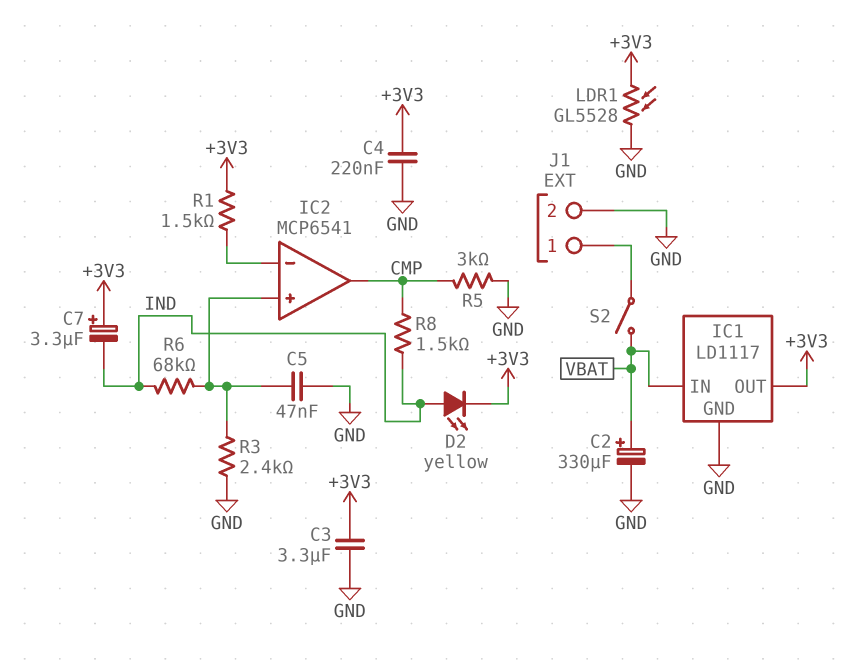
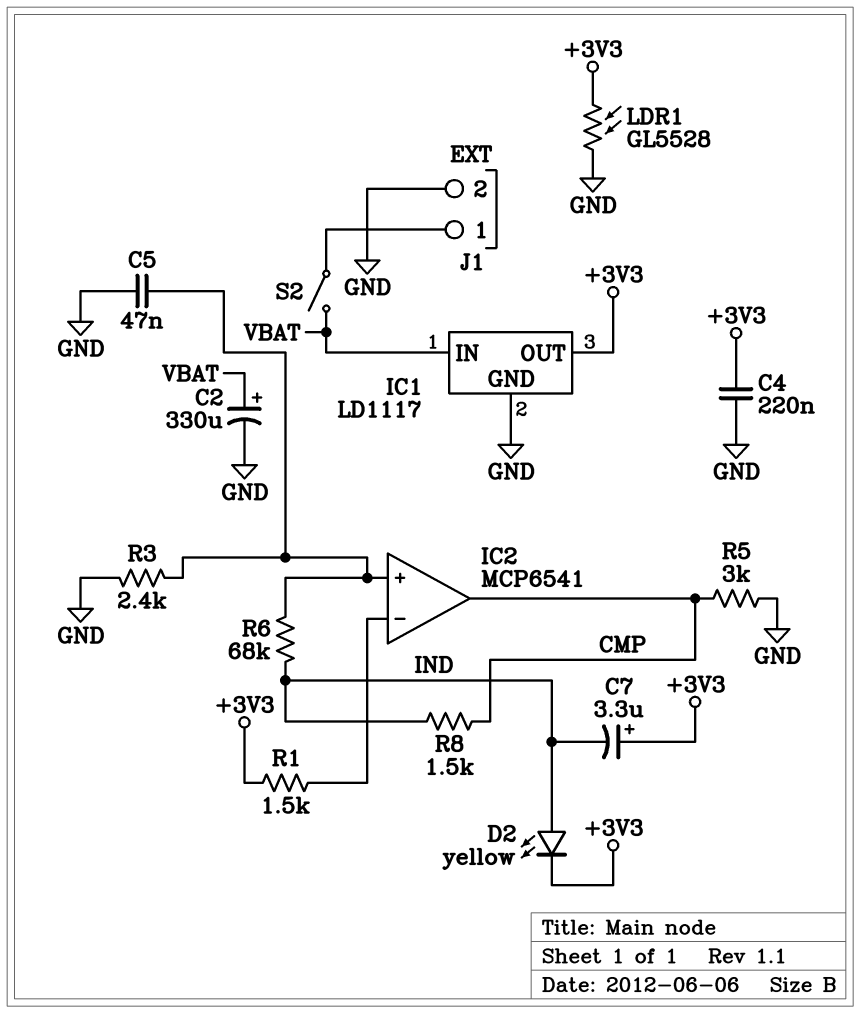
C3: 3.3uF (+3V3, GND) -> none

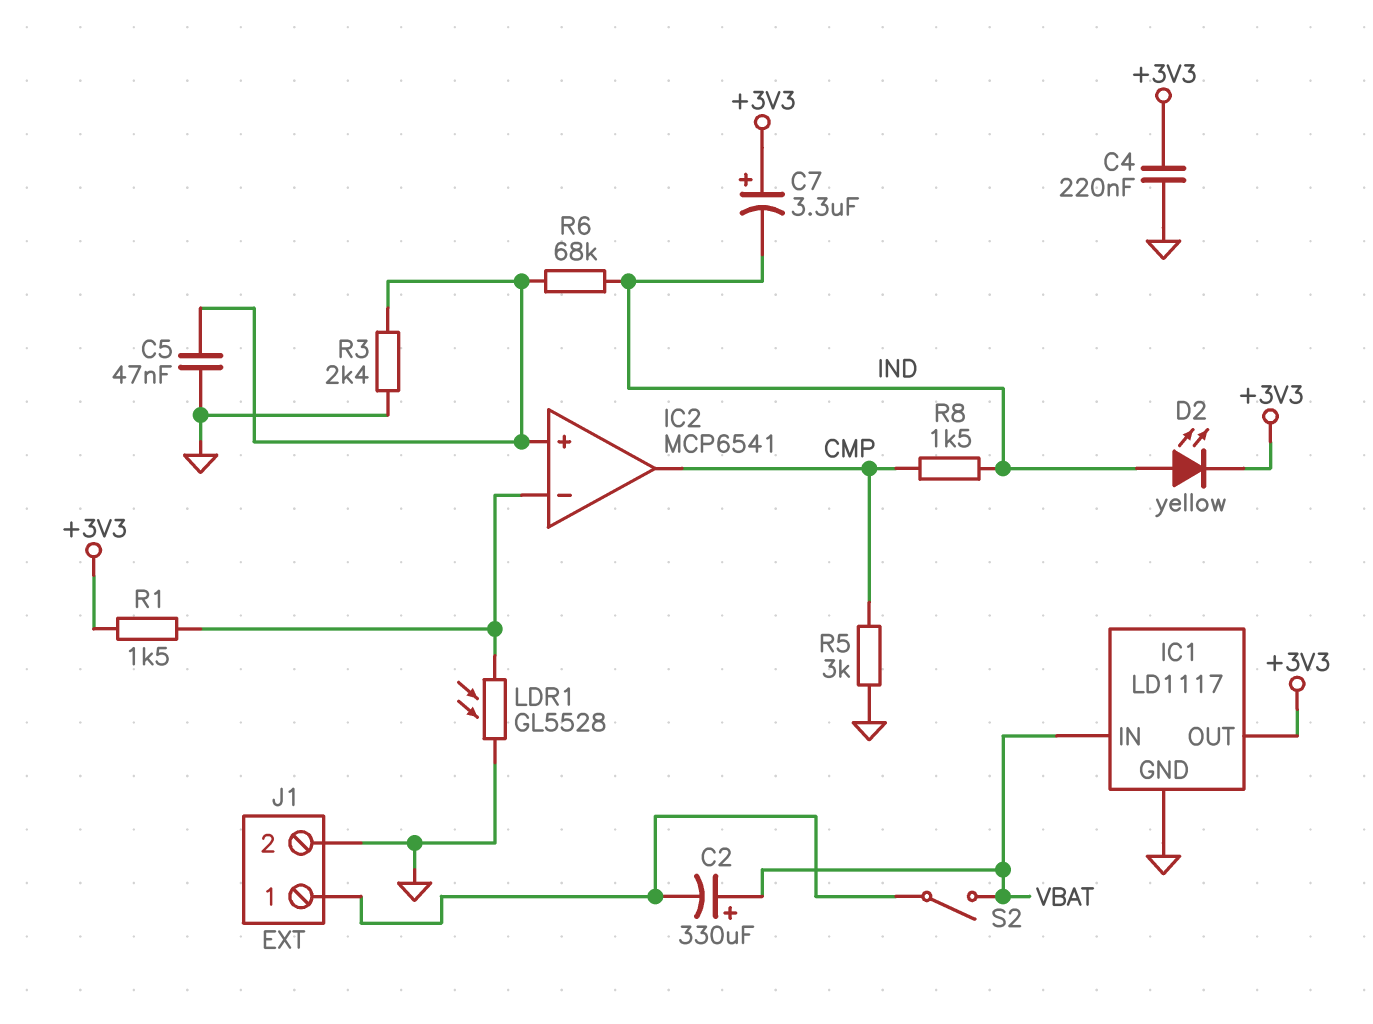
C2: 330uF (plus VBAT, minus GND) -> 330uF (plus VBAT, minus J1/1)
LDR1: GL5528 (+3V3, GND) -> GL5528 (GND, IC2/in-)

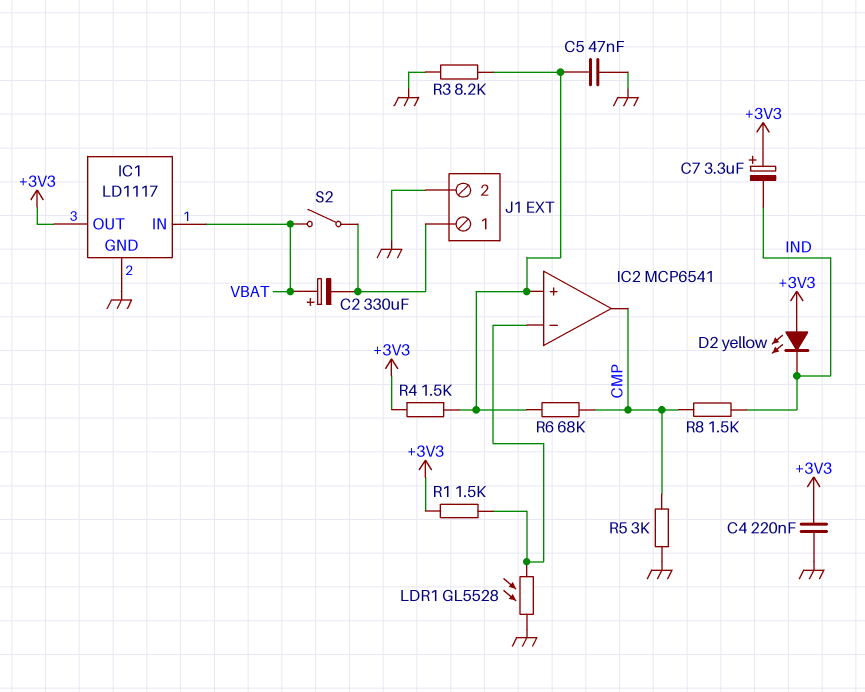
D2: LED yellow (A IND, K +3V3) -> LED yellow (A +3V3, K IND)
R3: 2.4k (GND, IC2/in+) -> 8.2k (GND, IC2/in+)
R4: none -> 1.5k (+3V3, IC2/in+)
R6: 68k (IC2/in+, IND) -> 68k (CMP, IC2/in+)

